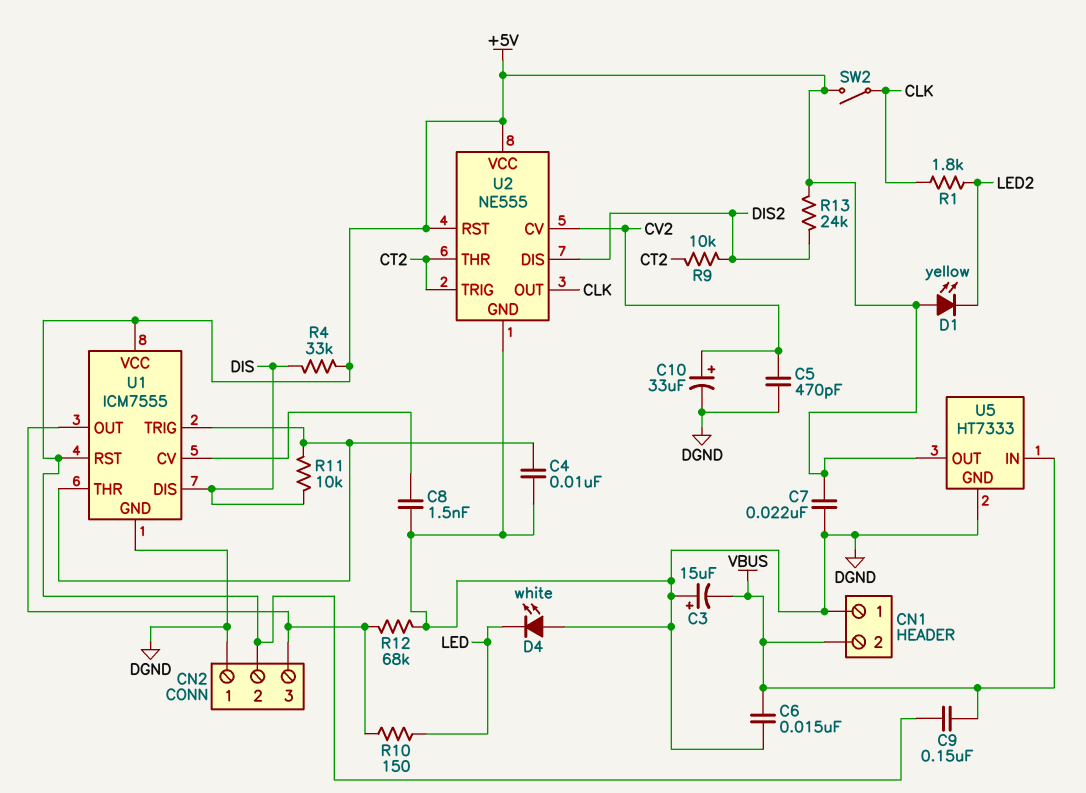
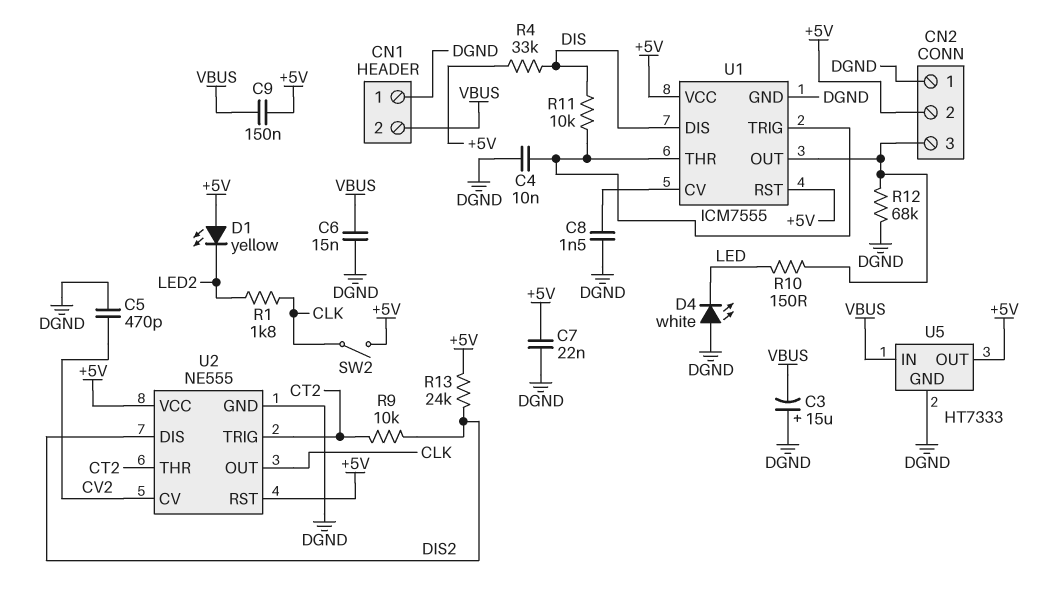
C10: 33uF (plus CV2, minus DGND) -> none

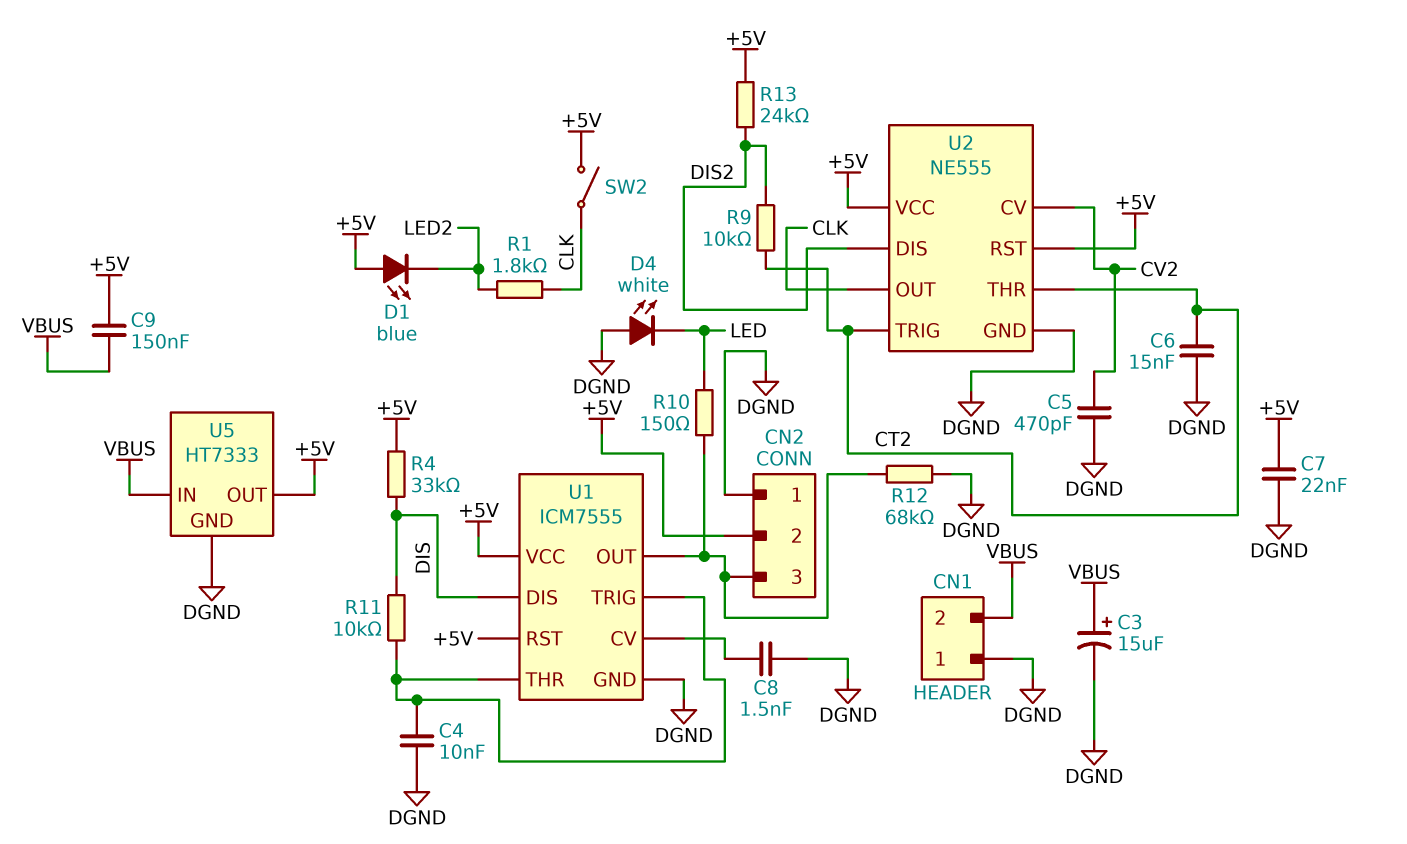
C3: 15uF (plus DGND, minus VBUS) -> 15uF (plus VBUS, minus DGND)
C6: 15nF (DGND, VBUS) -> 15nF (CT2, DGND)
D1: LED yellow (A +5V, K LED2) -> LED blue (A +5V, K LED2)

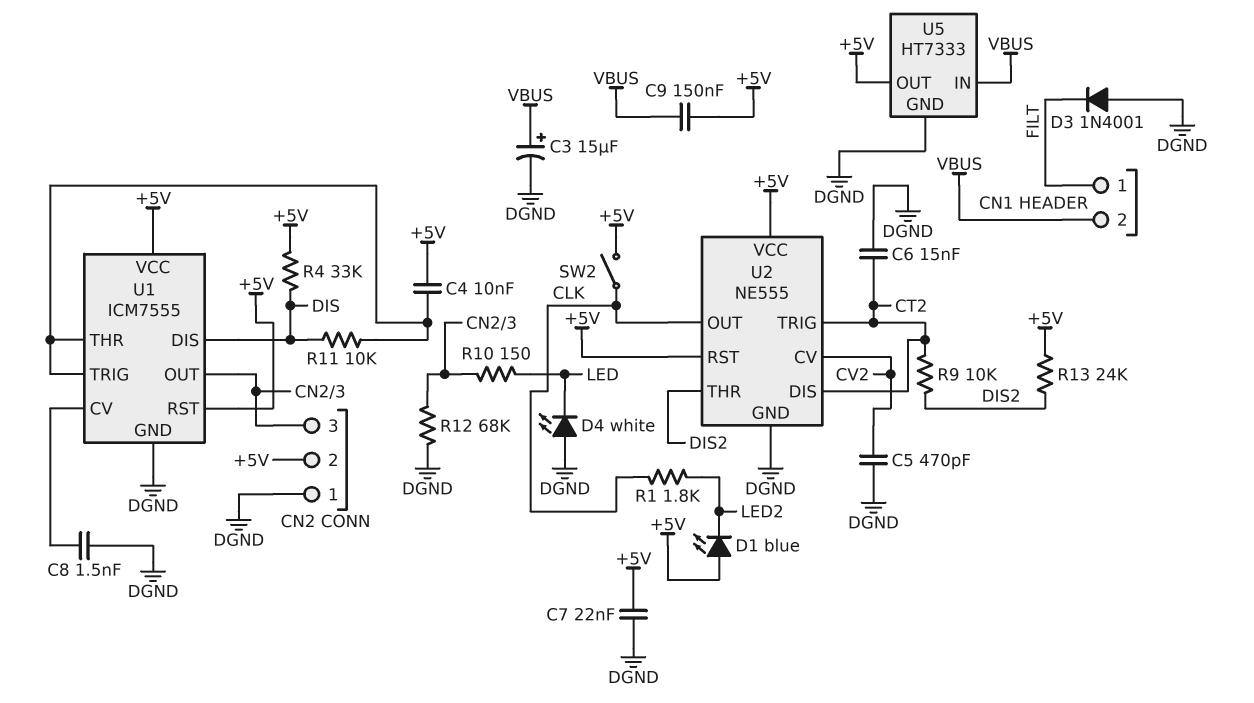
C4: 10nF (DGND, U1/THR) -> 10nF (+5V, U1/THR)
CN1 pin 1: DGND -> FILT
D3: none -> diode 1N4001 (A DGND, K FILT)
U2 pin DIS: DIS2 -> CT2
U2 pin THR: CT2 -> DIS2

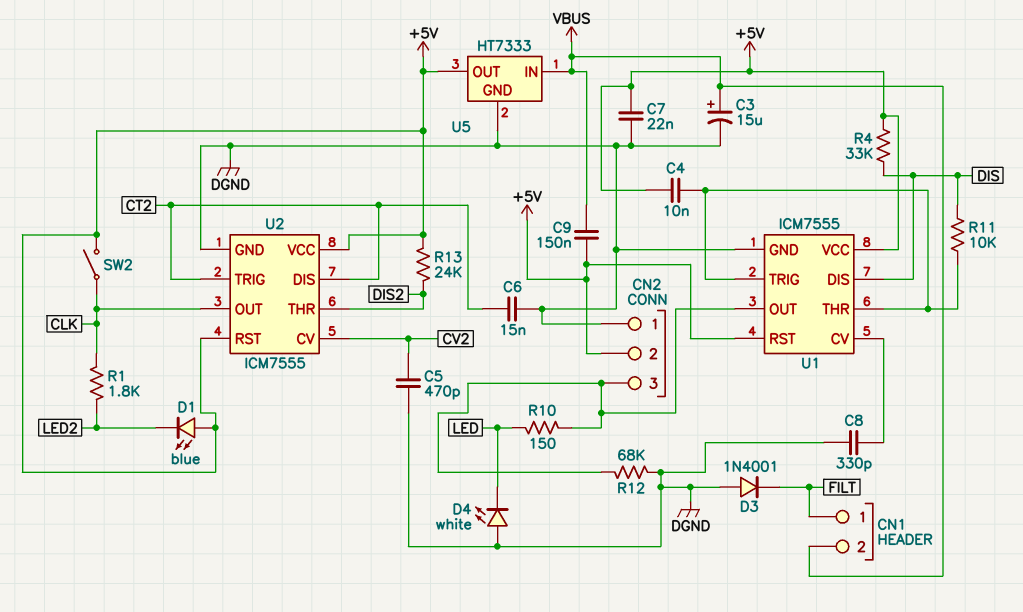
C8: 1.5nF (DGND, U1/CV) -> 330pF (DGND, U1/CV)
R9: 10k (CT2, DIS2) -> none
U2: NE555 -> ICM7555

